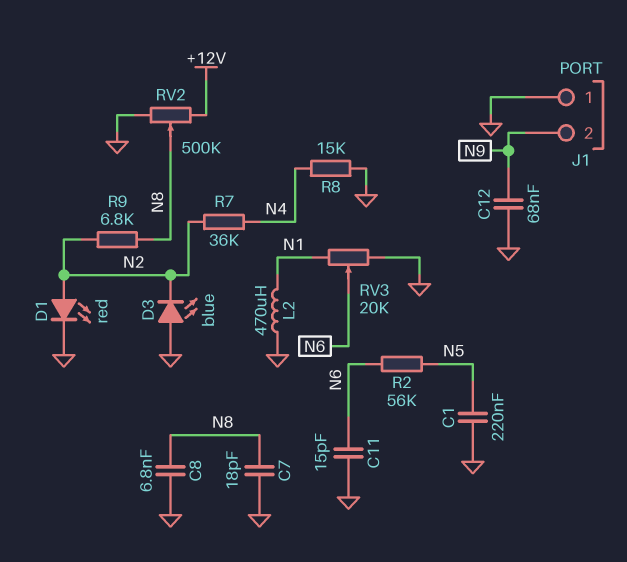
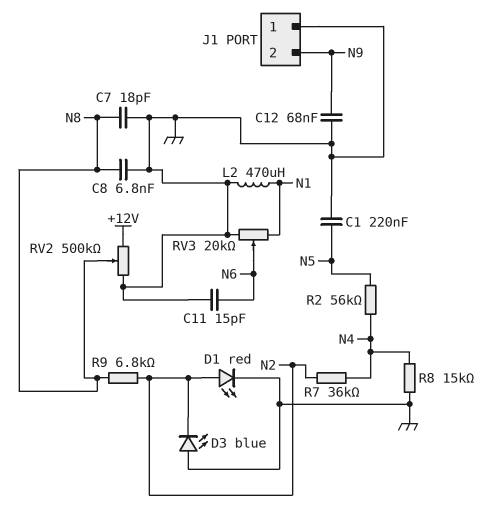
R2: 56k (N5, N6) -> 56k (N4, N5)

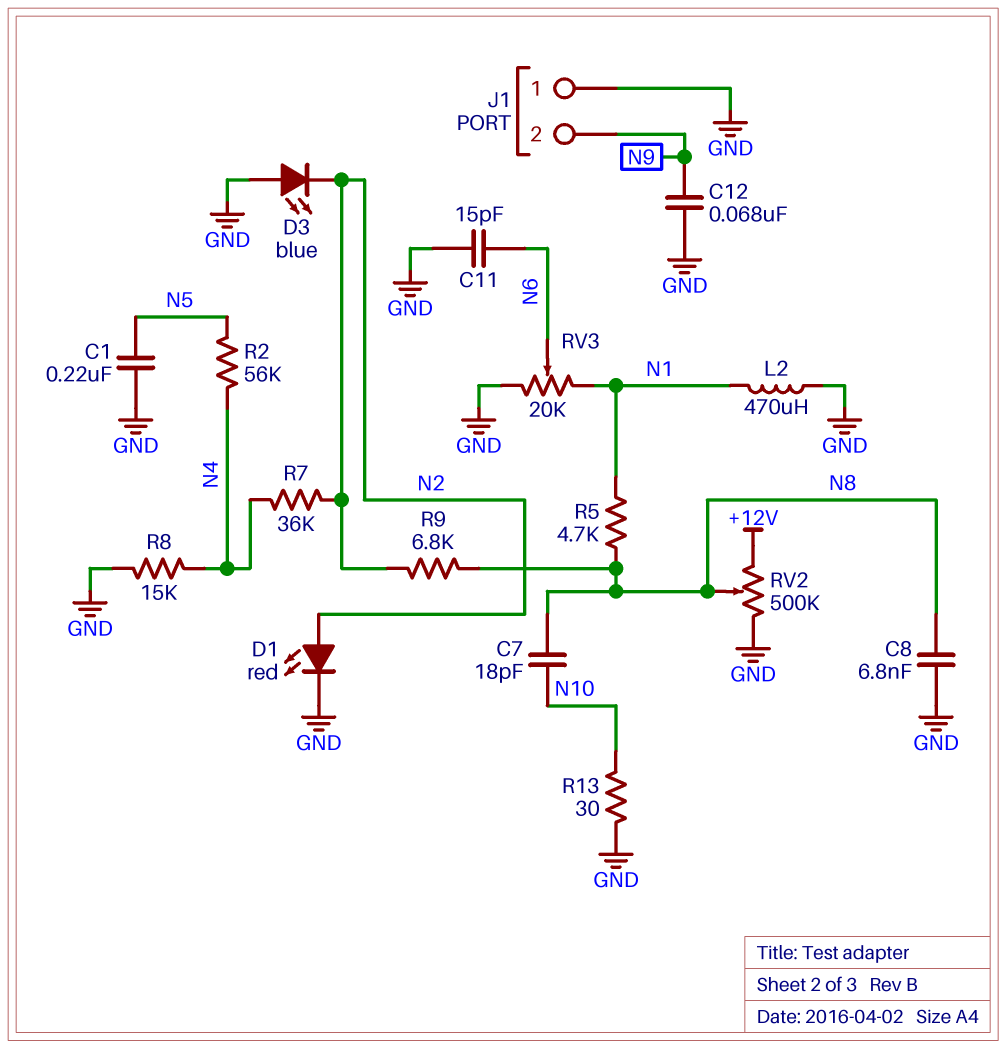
C7: 18pF (GND, N8) -> 18pF (N8, N10)
R5: none -> 4.7k (N1, N8)
R13: none -> 30 (GND, N10)

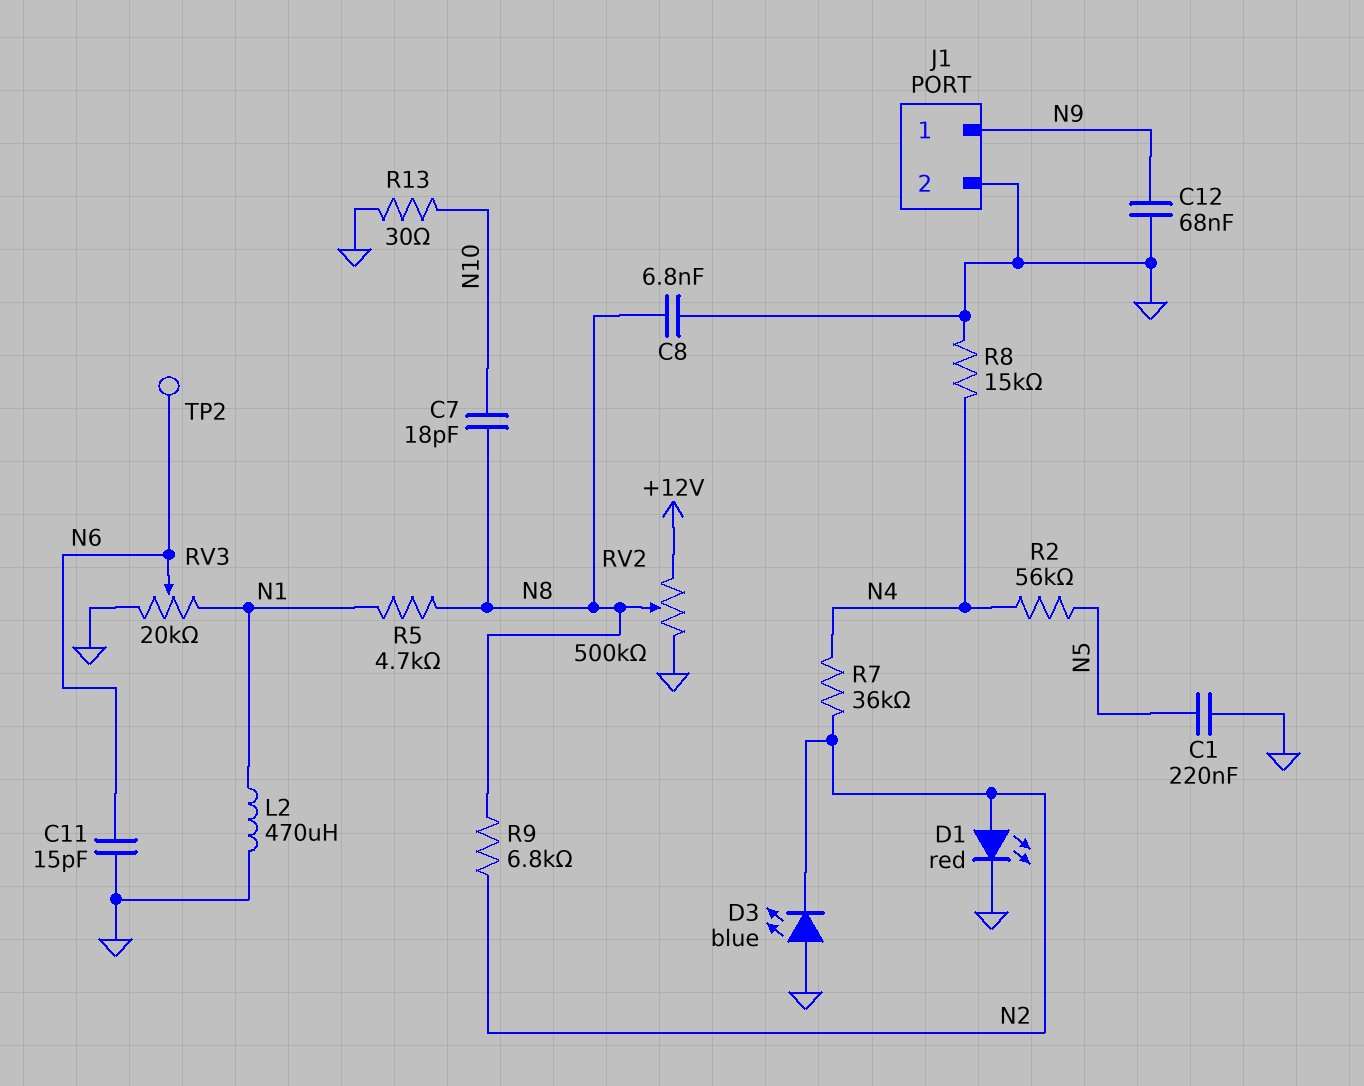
J1 pin 1: GND -> N9
J1 pin 2: N9 -> GND
TP2: none -> test point (N6)

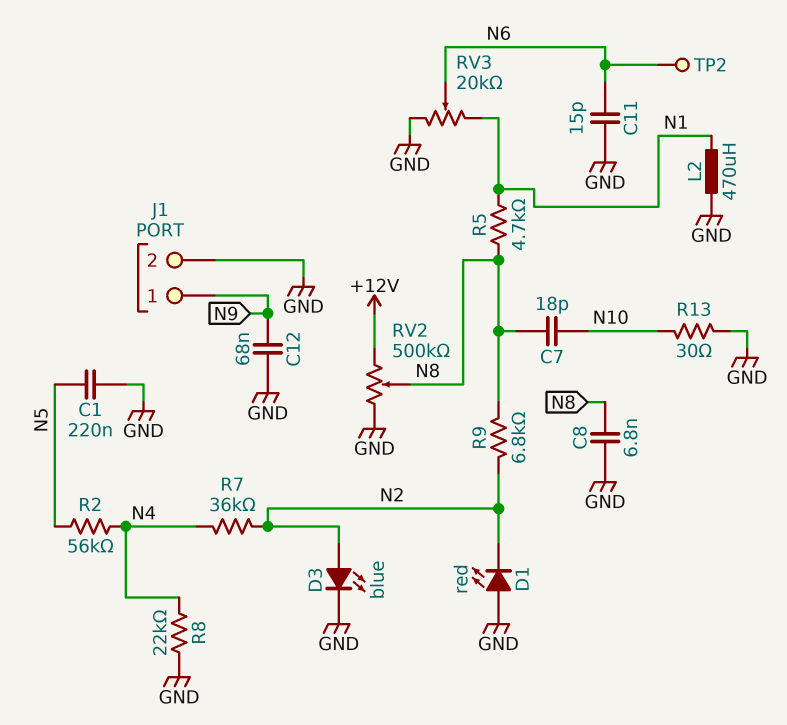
D1: LED red (A N2, K GND) -> LED red (A GND, K N2)
D3: LED blue (A GND, K N2) -> LED blue (A N2, K GND)
R8: 15k (GND, N4) -> 22k (GND, N4)

